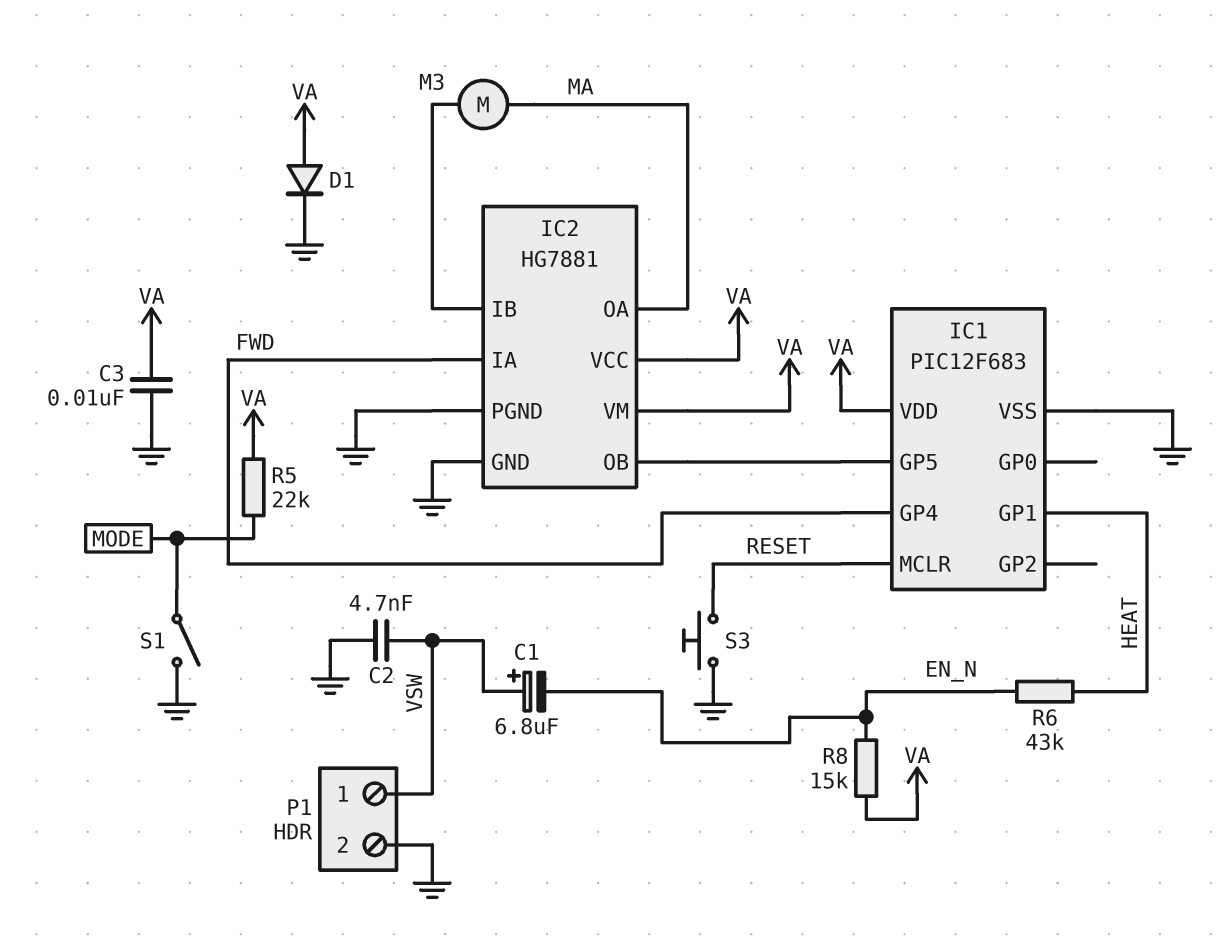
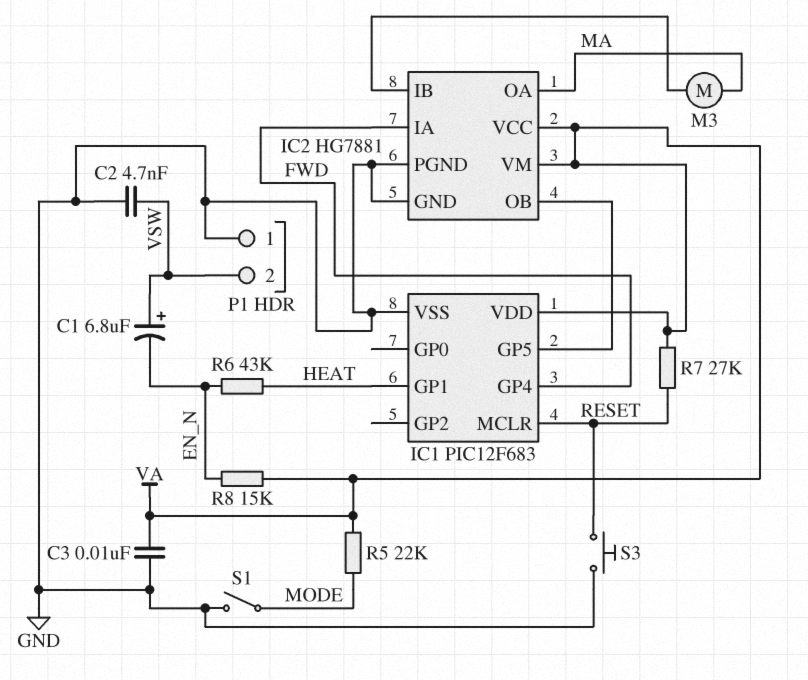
D1: diode (A VA, K GND) -> none
P1 pin 1: VSW -> GND
P1 pin 2: GND -> VSW
R7: none -> 27k (RESET, VA)

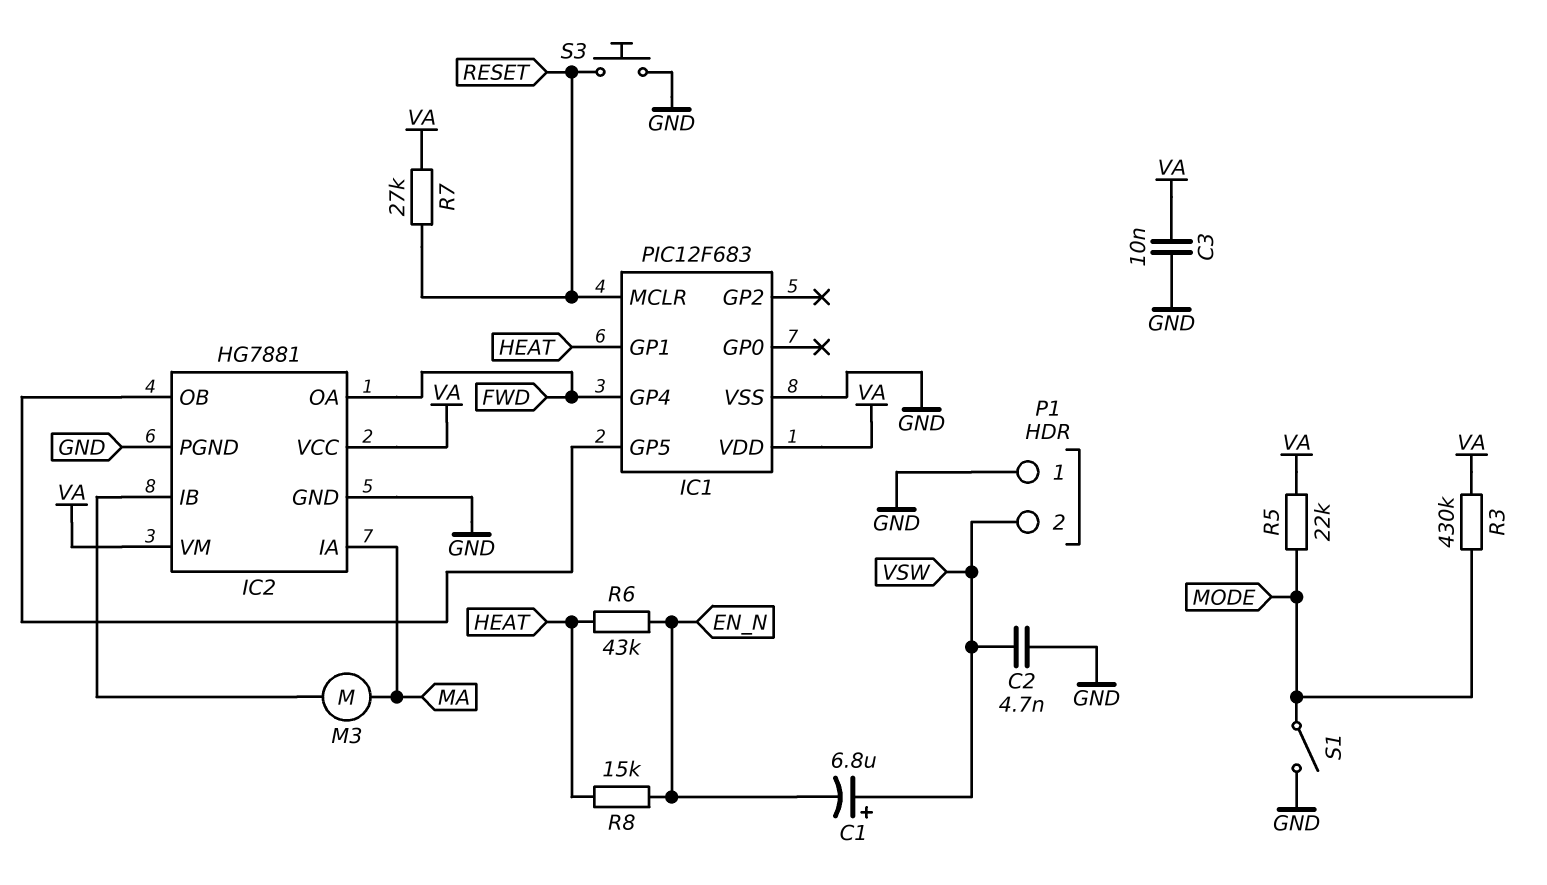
IC2 pin IA: FWD -> MA
IC2 pin OA: MA -> FWD
R3: none -> 430k (MODE, VA)
R8: 15k (EN_N, VA) -> 15k (EN_N, HEAT)

